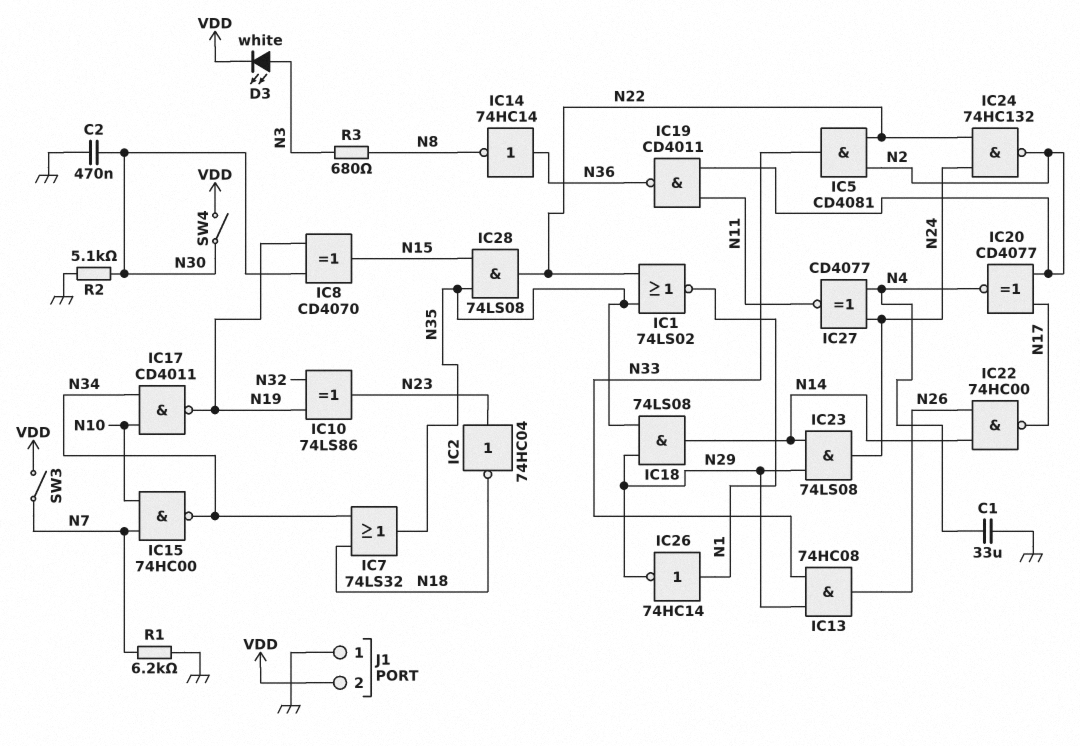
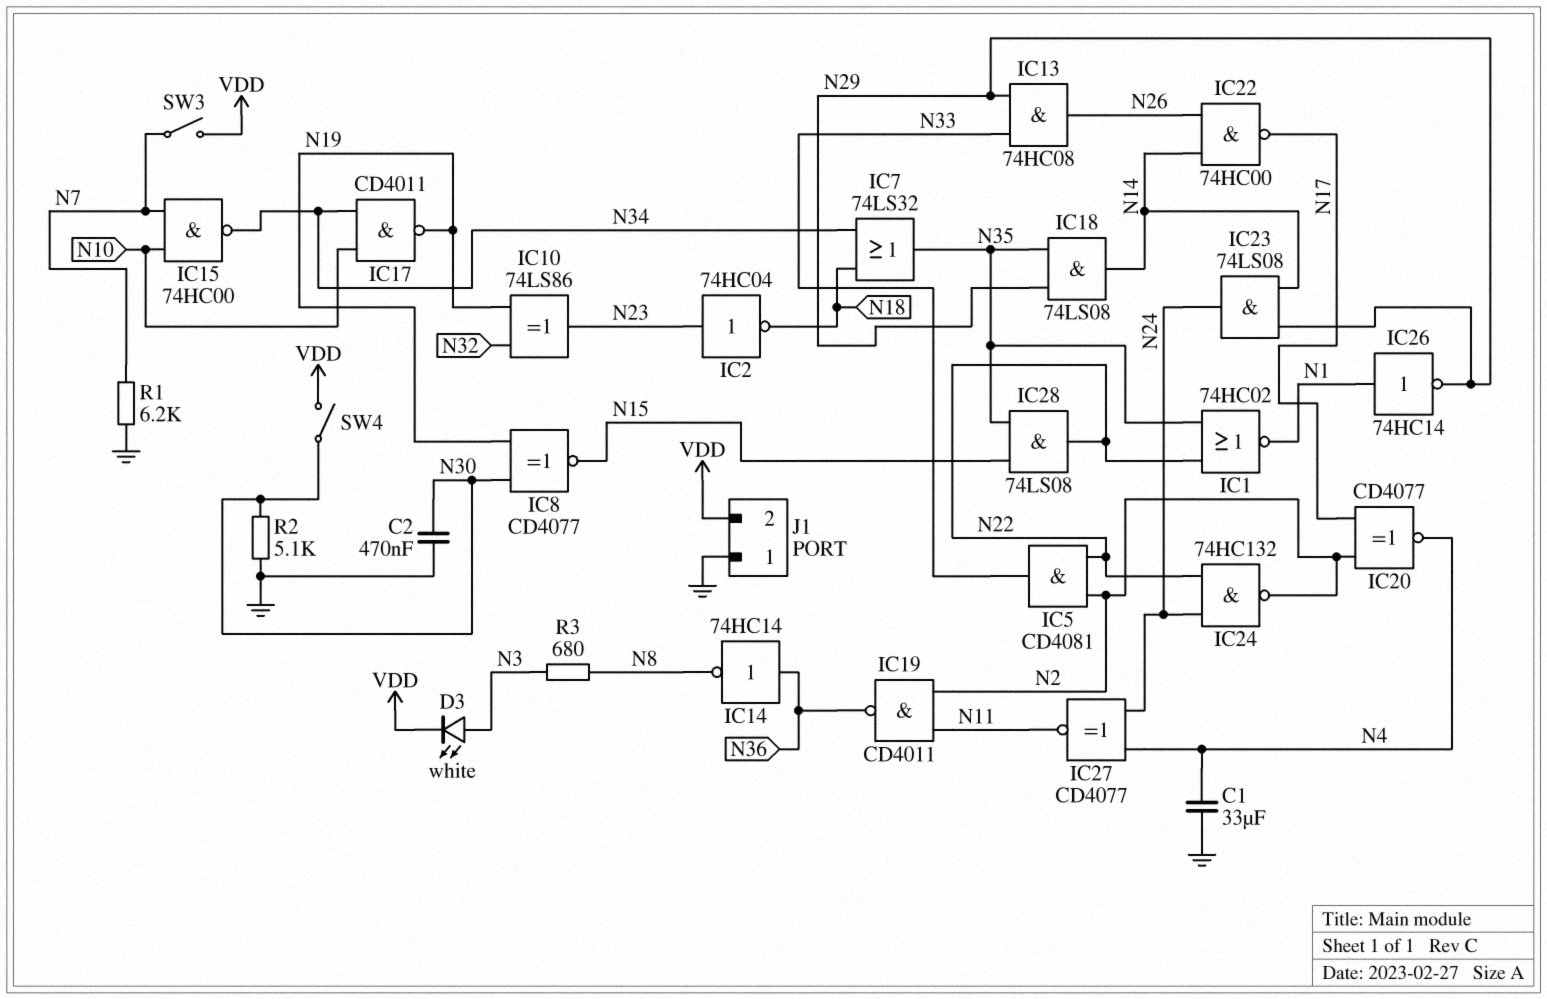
IC1: NOR 74LS02 (in N22, in N35, out N1) -> NOR 74HC02 (in N22, in N35, out N1)
IC8: XOR CD4070 (in N19, in N30, out N15) -> XNOR CD4077 (in N19, in N30, out N15)

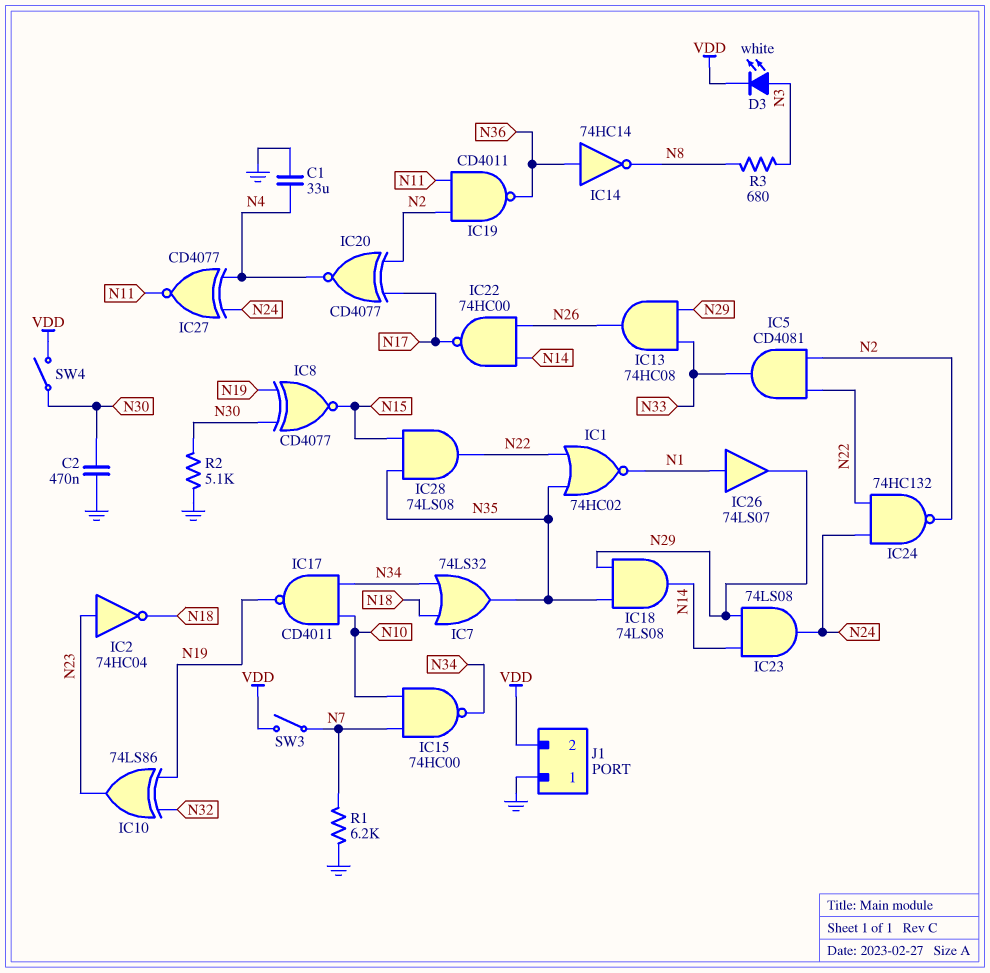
IC26: NOT 74HC14 (in N1, out N29) -> buffer 74LS07 (in N1, out N29)

